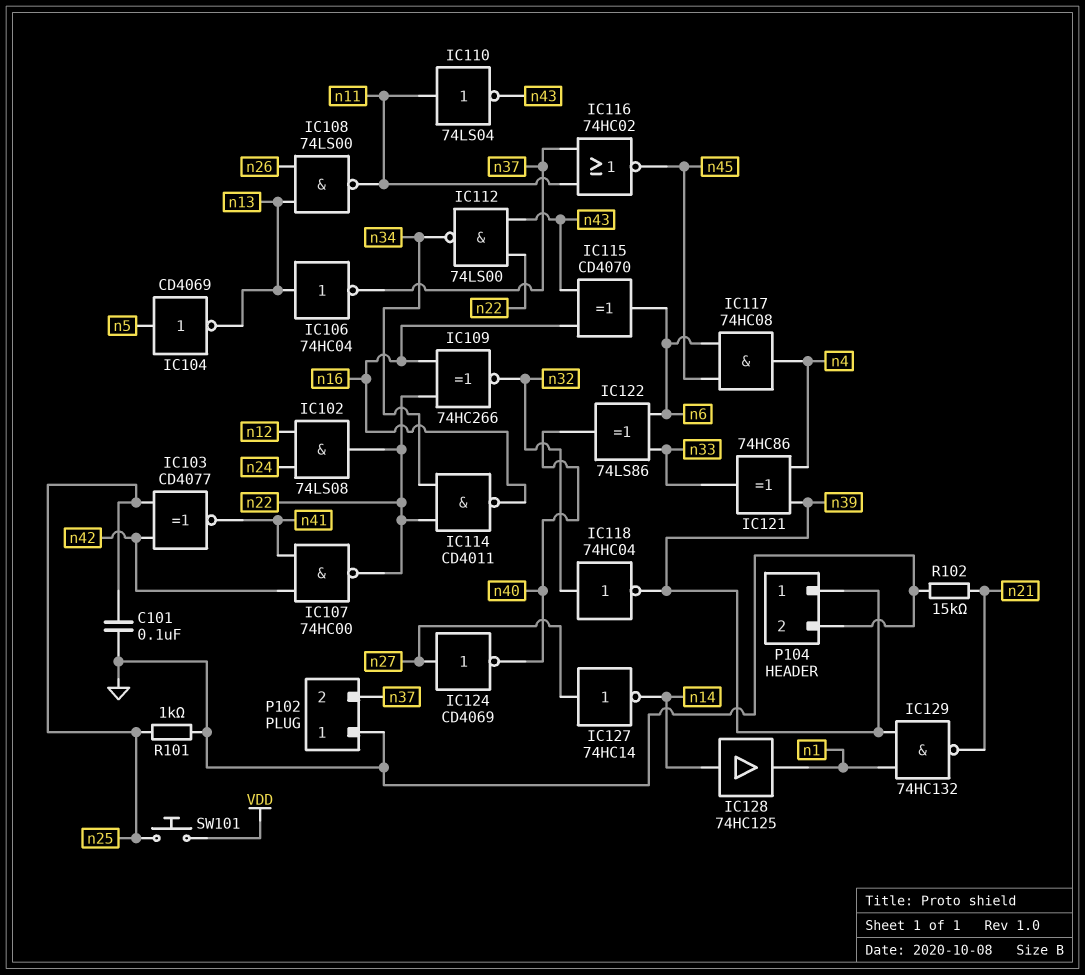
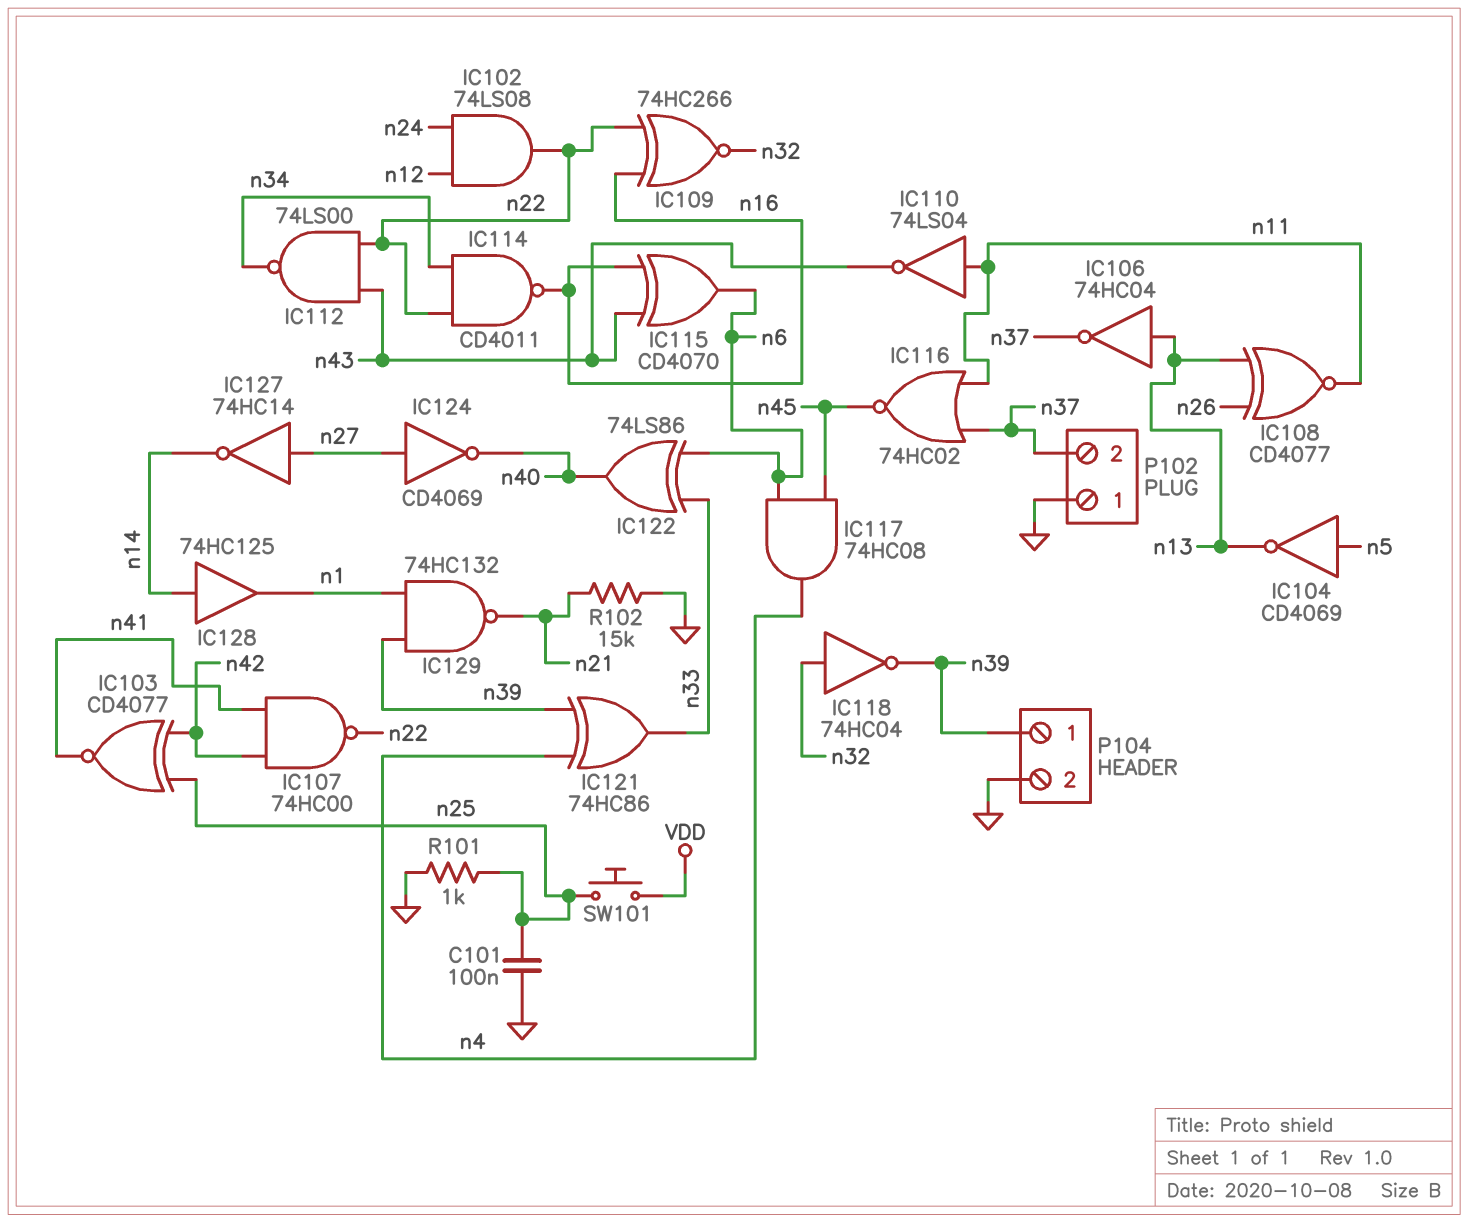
IC108: NAND 74LS00 (in n13, in n26, out n11) -> XNOR CD4077 (in n13, in n26, out n11)

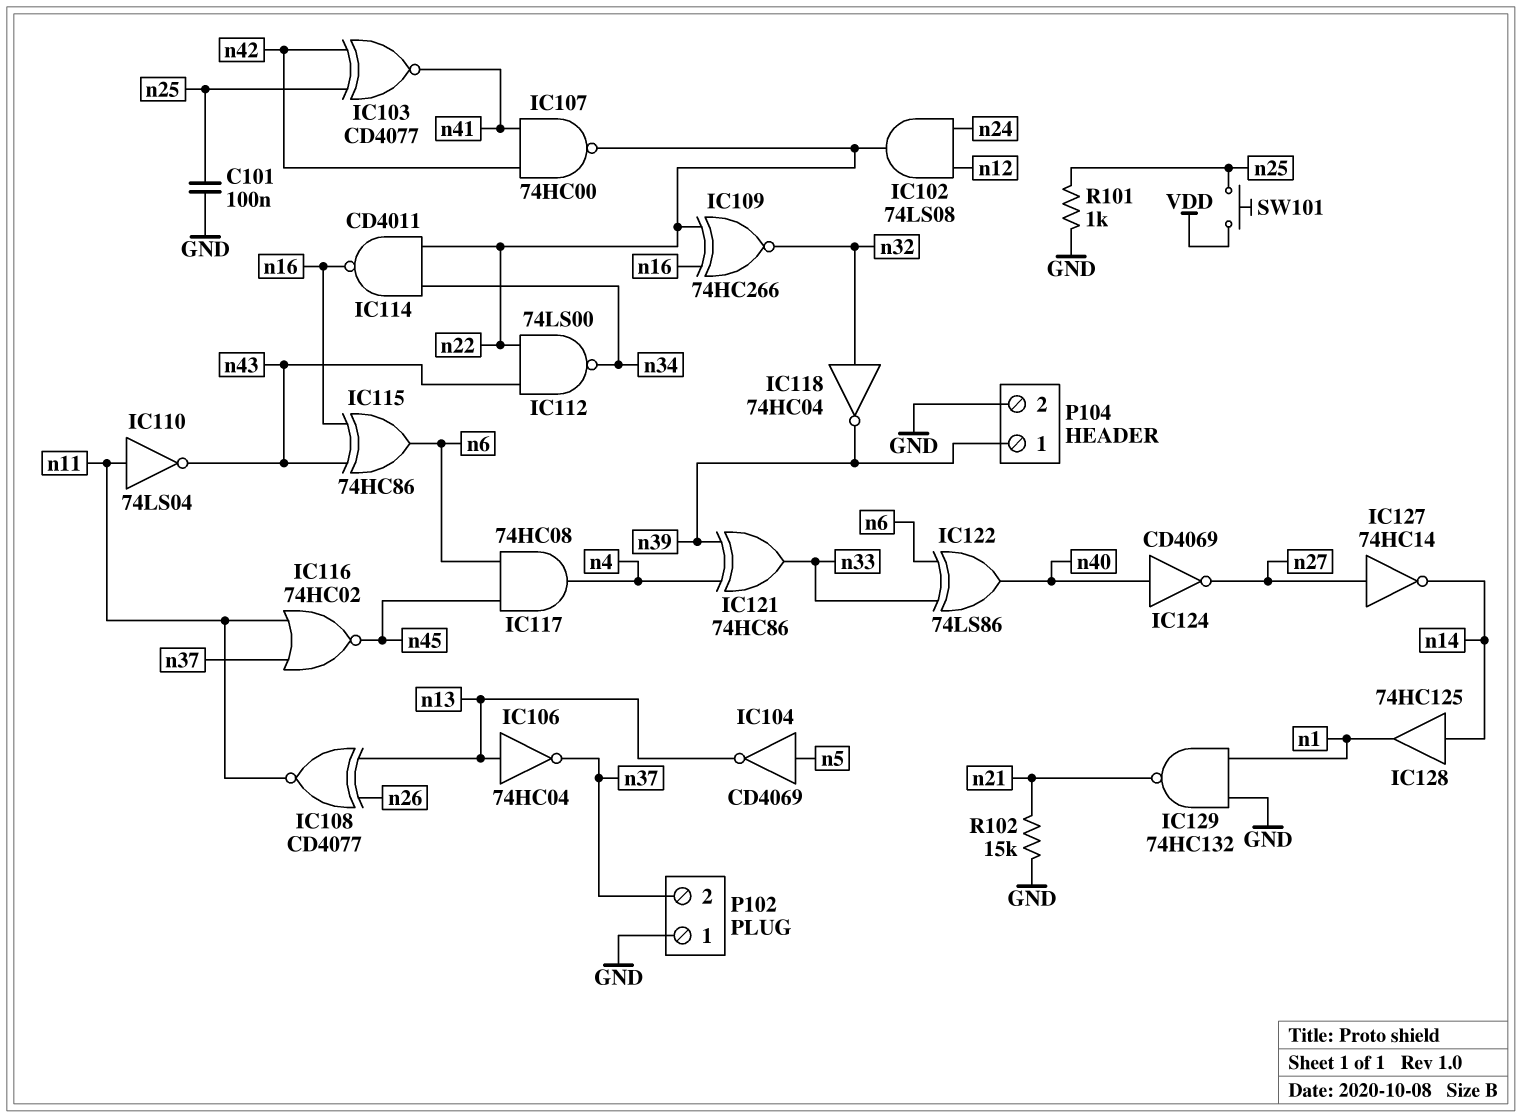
IC115: XOR CD4070 (in n16, in n43, out n6) -> XOR 74HC86 (in n16, in n43, out n6)
IC124: NOT CD4069 (in n27, out n40) -> NOT CD4069 (in n40, out n27)
IC129: NAND 74HC132 (in n1, in n39, out n21) -> NAND 74HC132 (in GND, in n1, out n21)

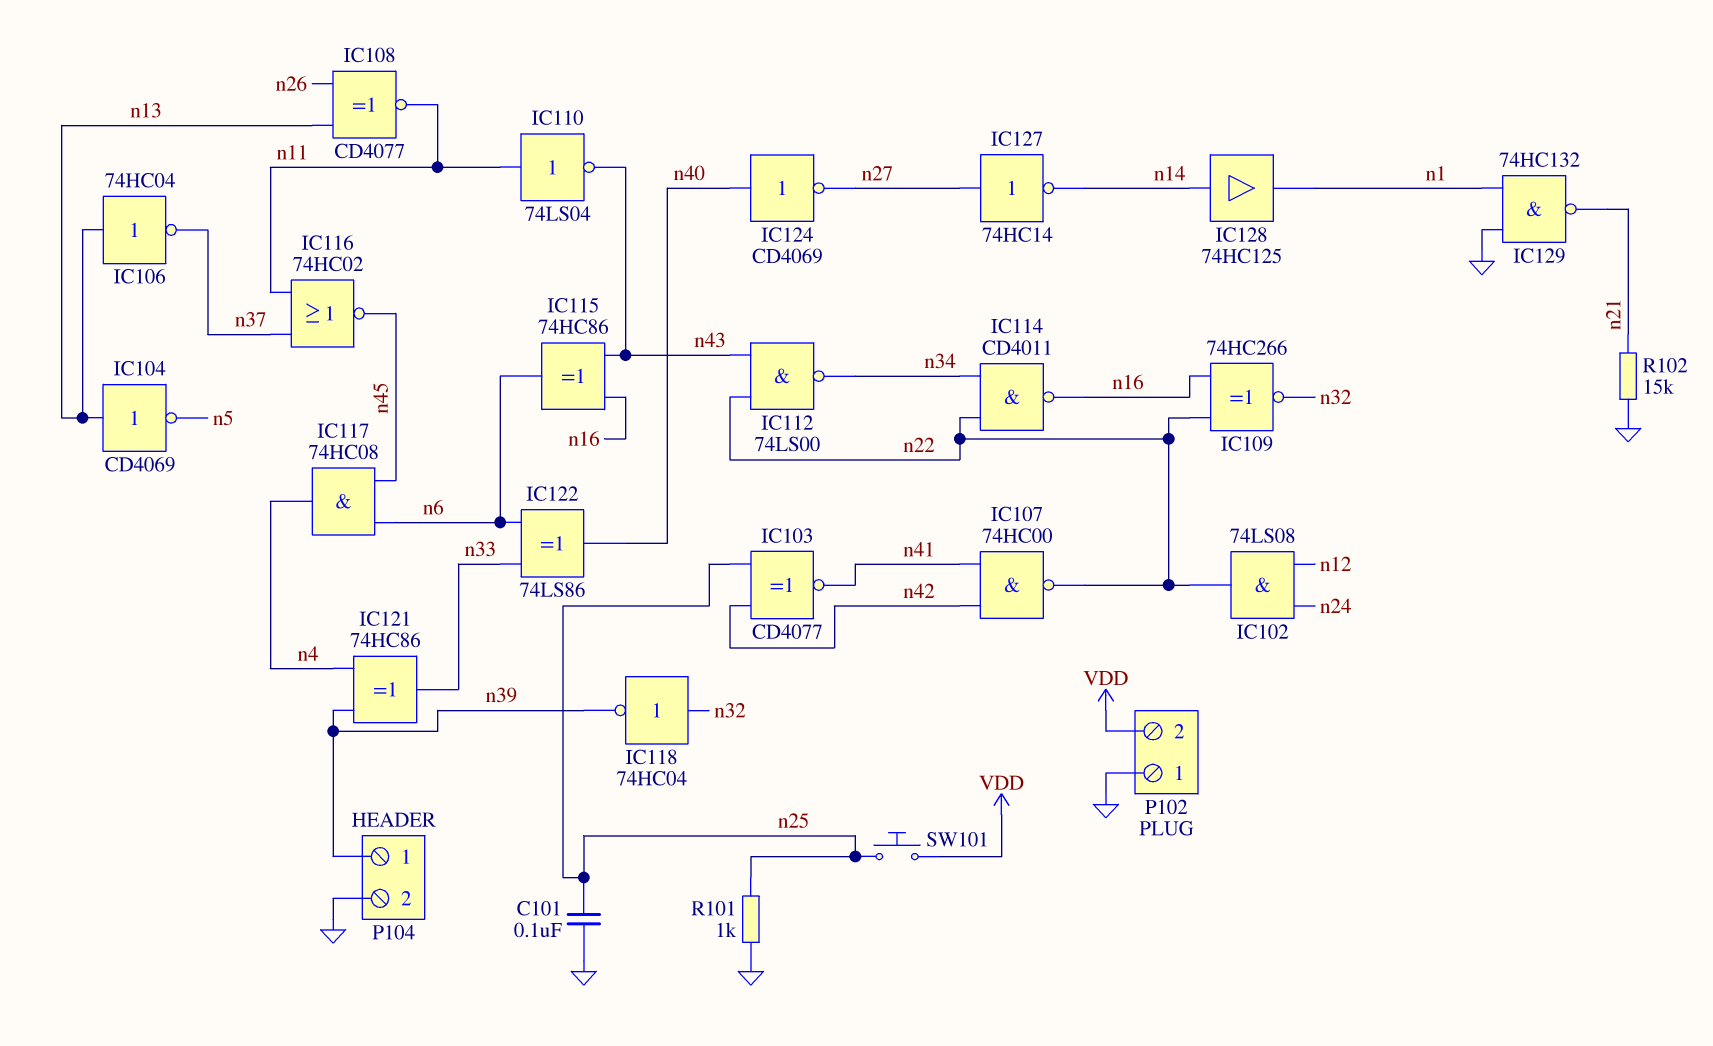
IC104: NOT CD4069 (in n5, out n13) -> NOT CD4069 (in n13, out n5)
P102 pin 2: n37 -> VDD

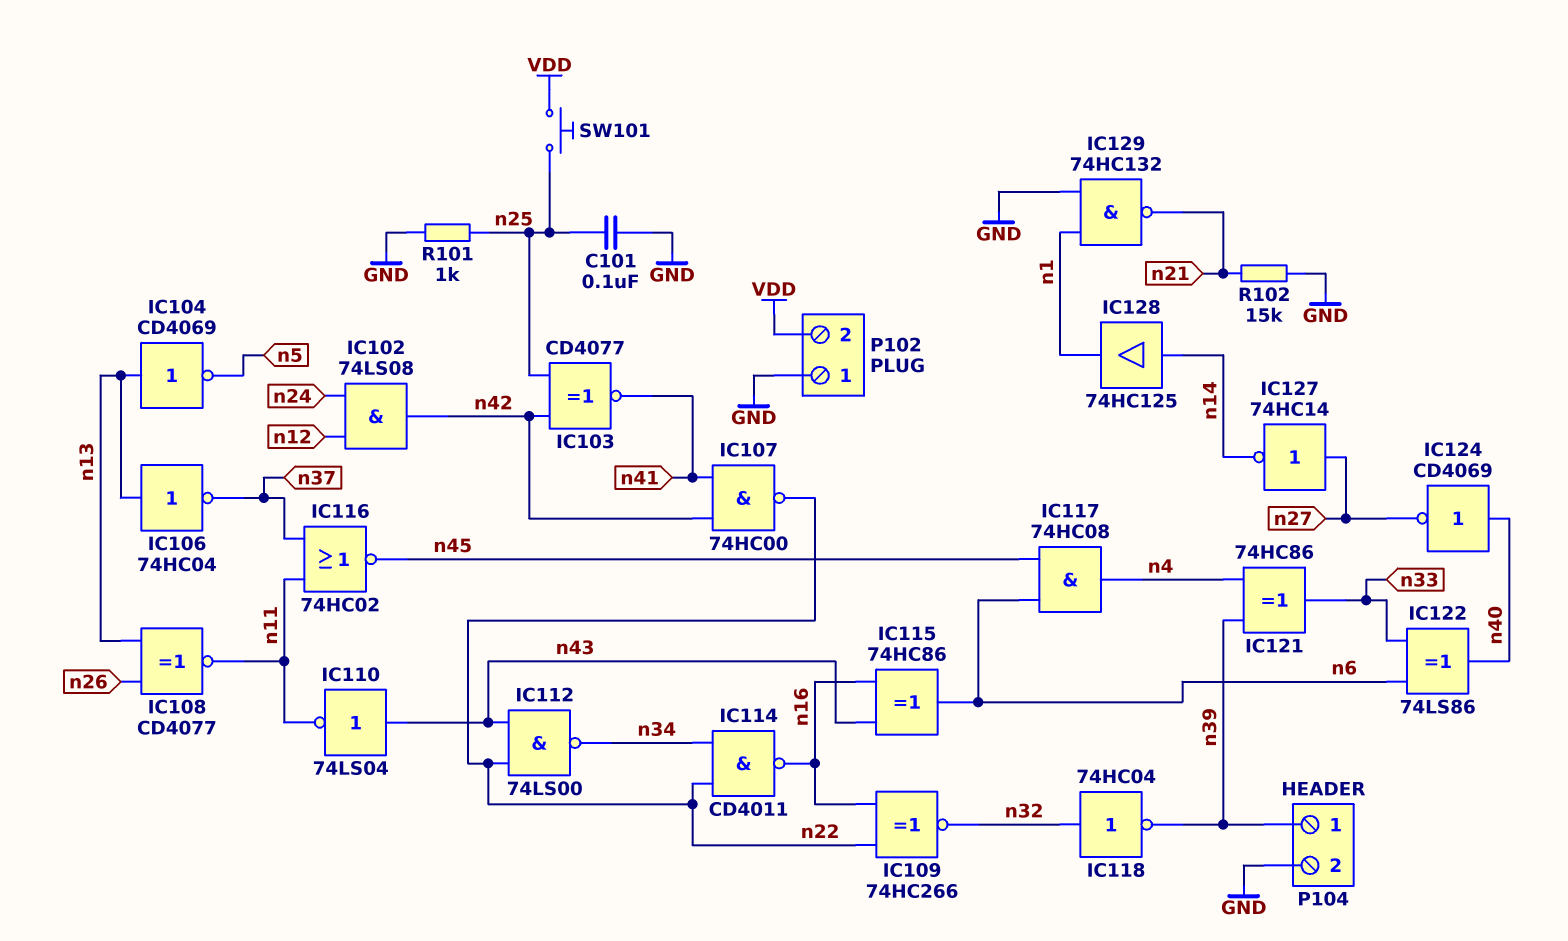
IC102: AND 74LS08 (in n12, in n24, out n22) -> AND 74LS08 (in n12, in n24, out n42)
IC110: NOT 74LS04 (in n11, out n43) -> NOT 74LS04 (in n43, out n11)

